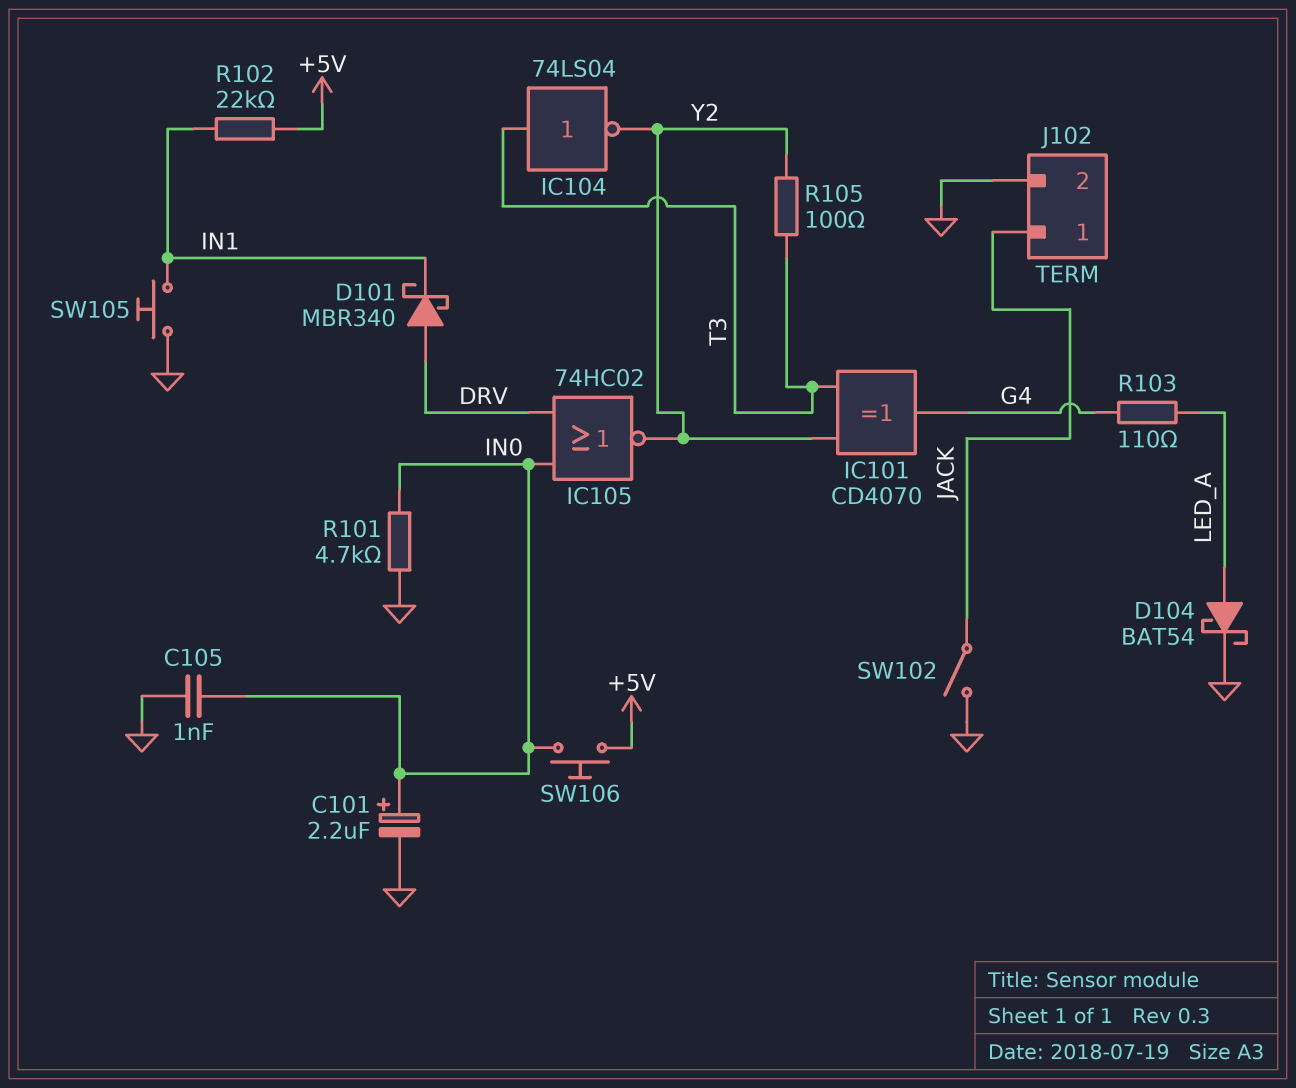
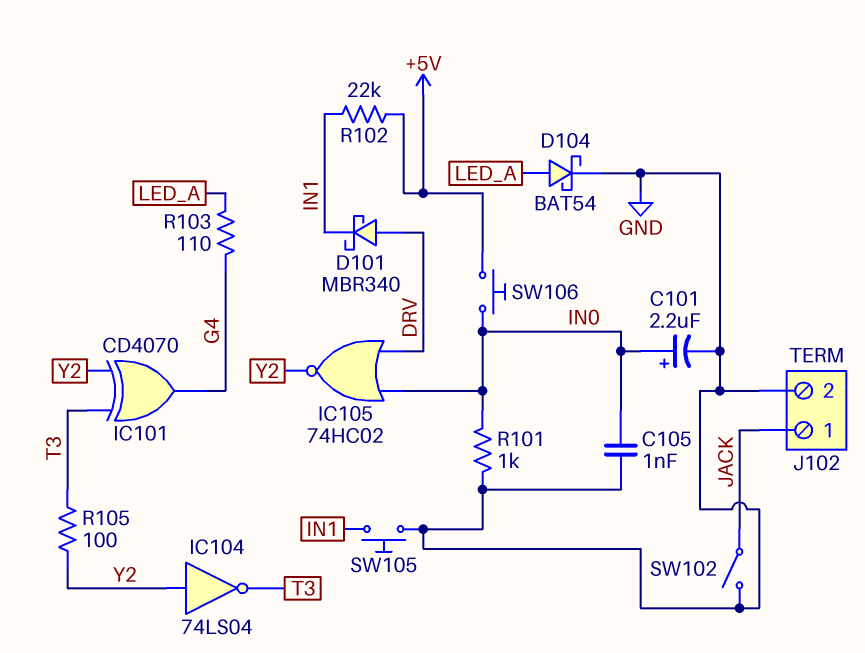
IC104: NOT 74LS04 (in T3, out Y2) -> NOT 74LS04 (in Y2, out T3)
R101: 4.7k (GND, IN0) -> 1k (GND, IN0)

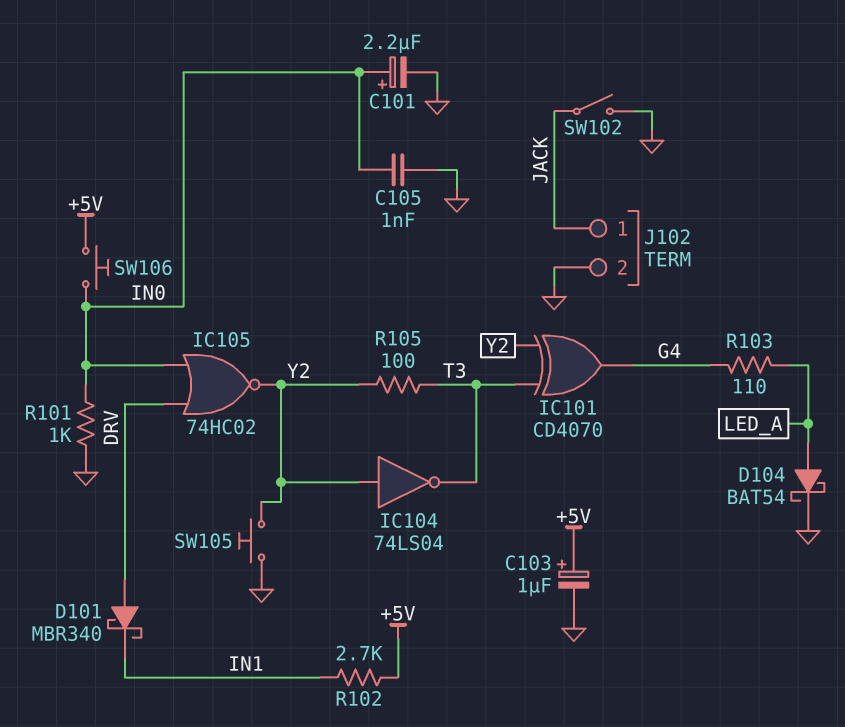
C103: none -> 1uF (plus +5V, minus GND)
R102: 22k (+5V, IN1) -> 2.7k (+5V, IN1)
SW105: button (GND, IN1) -> button (GND, Y2)

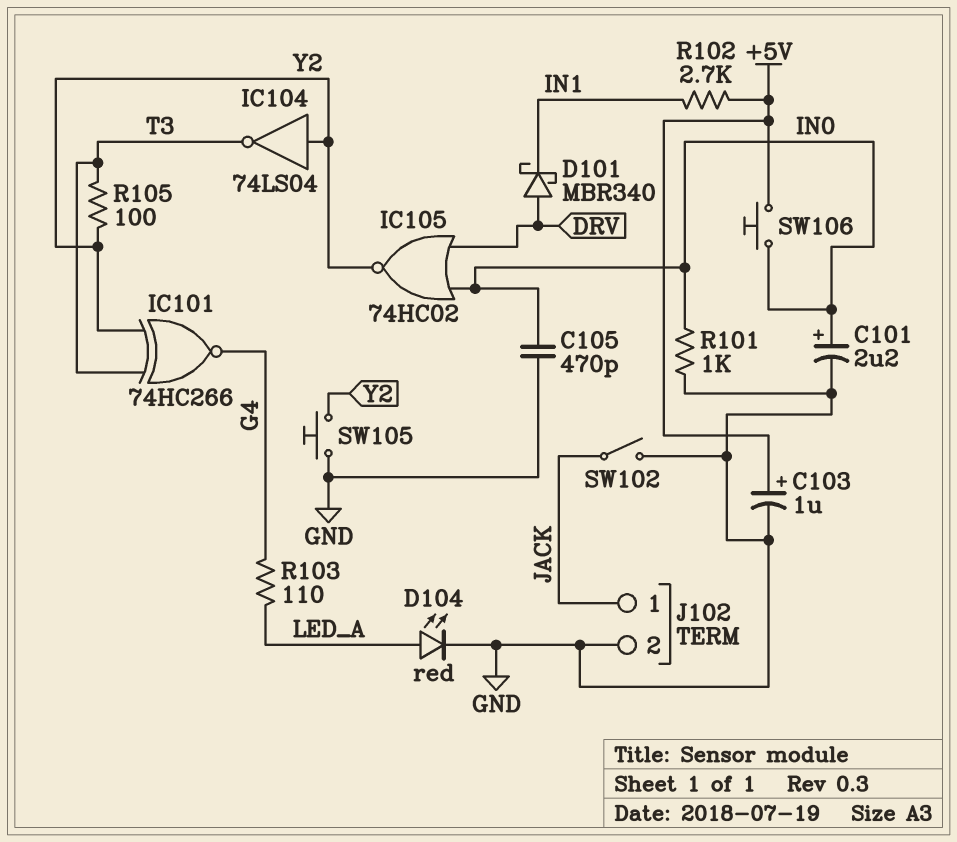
C105: 1nF (GND, IN0) -> 470pF (GND, IN0)
D104: schottky BAT54 (A LED_A, K GND) -> LED red (A LED_A, K GND)
IC101: XOR CD4070 (in T3, in Y2, out G4) -> XNOR 74HC266 (in T3, in Y2, out G4)

